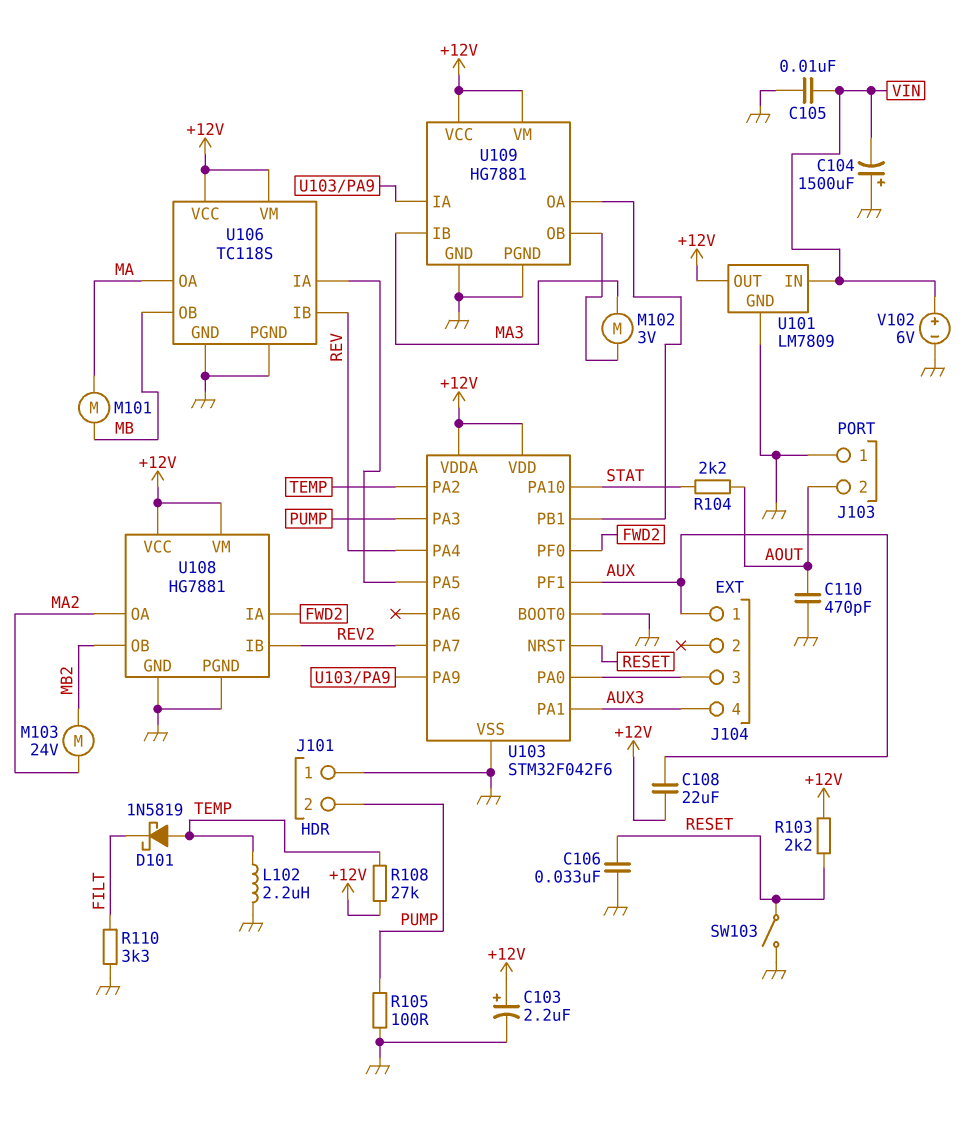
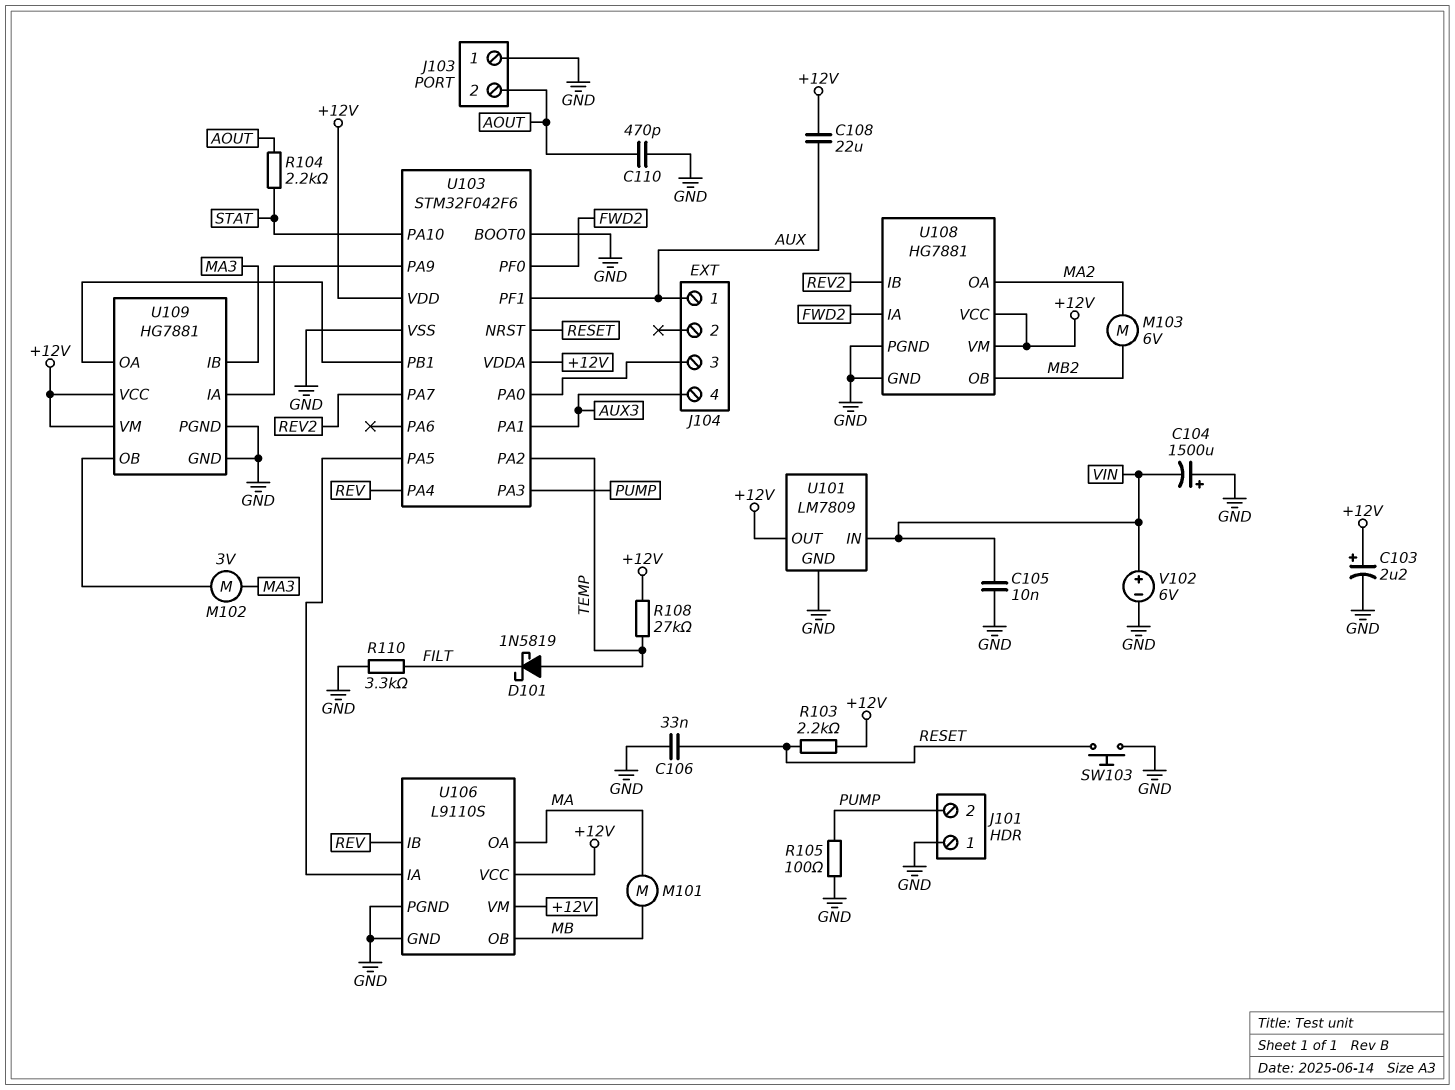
L102: 2.2uH (GND, TEMP) -> none
M103: motor 24V (MA2, MB2) -> motor 6V (MA2, MB2)
SW103: switch (GND, RESET) -> button (GND, RESET)
U106: TC118S -> L9110S

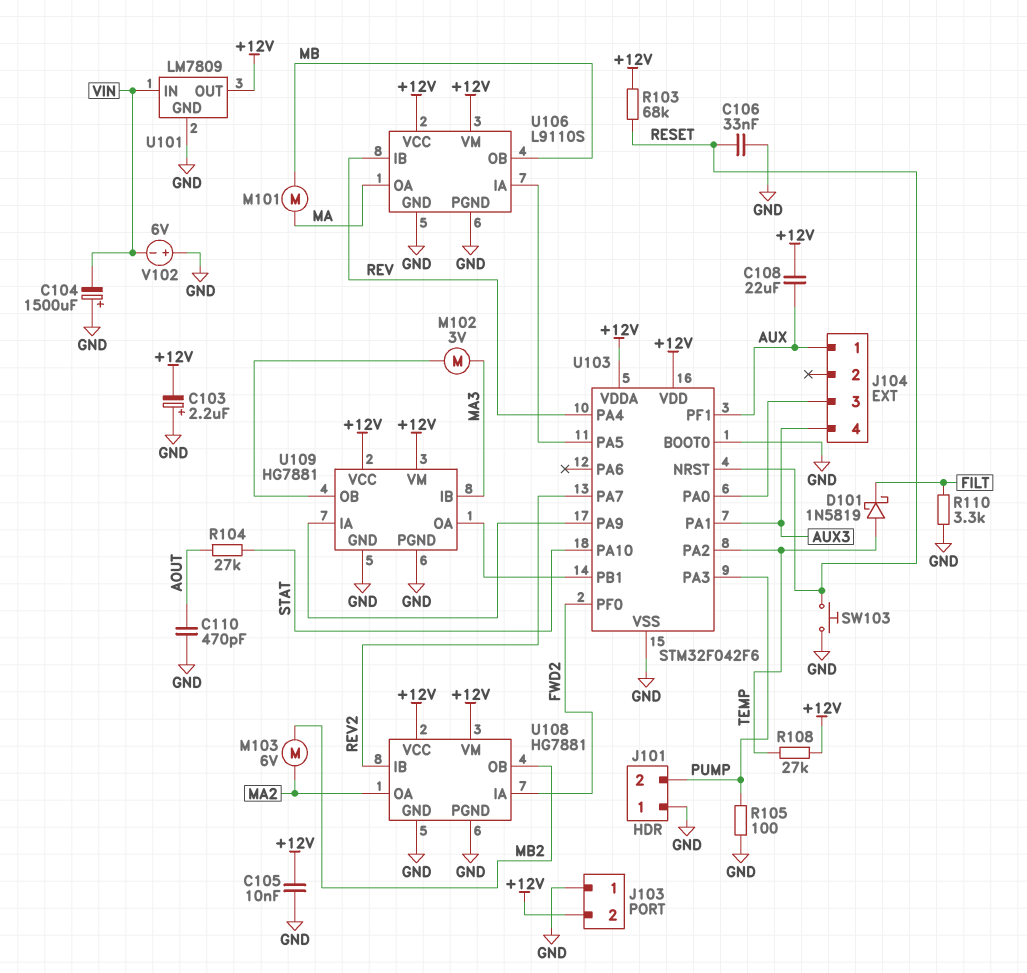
C103: 2.2uF (plus +12V, minus GND) -> 2.2uF (plus GND, minus +12V)
C105: 10nF (GND, VIN) -> 10nF (+12V, GND)
J103 pin 2: AOUT -> +12V
R103: 2.2k (+12V, RESET) -> 68k (+12V, RESET)
R104: 2.2k (AOUT, STAT) -> 27k (AOUT, STAT)
V102: 6V (plus VIN, minus GND) -> 6V (plus GND, minus VIN)

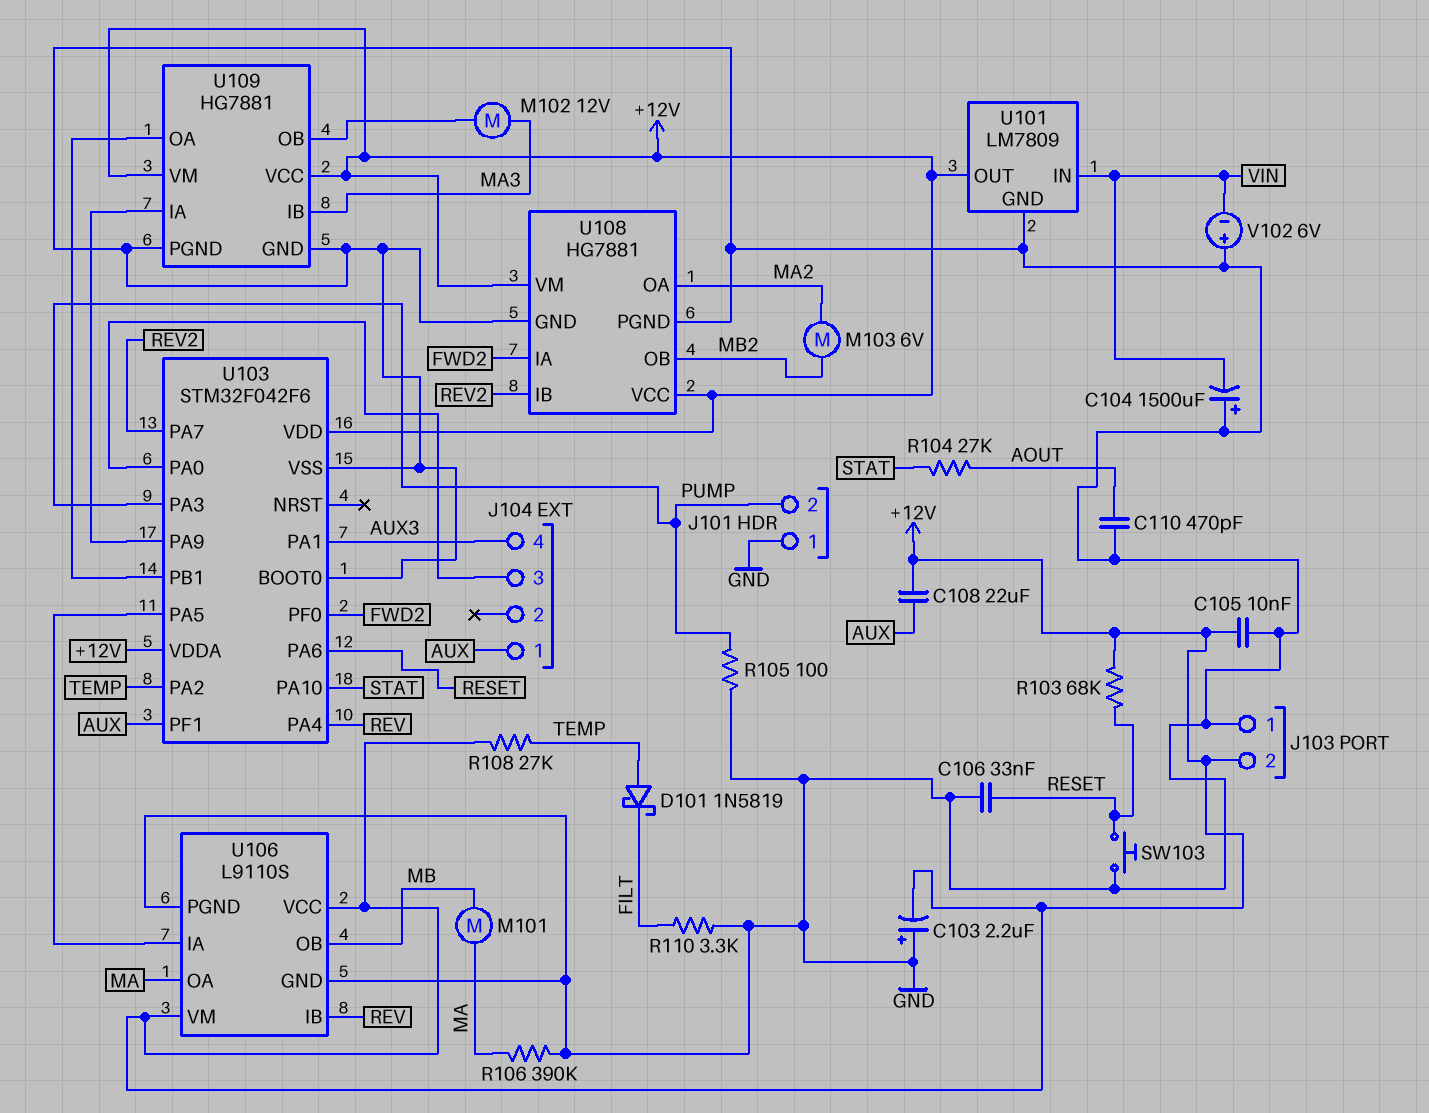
M102: motor 3V (MA3, U109/OB) -> motor 12V (MA3, U109/OB)
R106: none -> 390k (GND, MA)
U103 pin NRST: RESET -> none
U103 pin PA6: none -> RESET

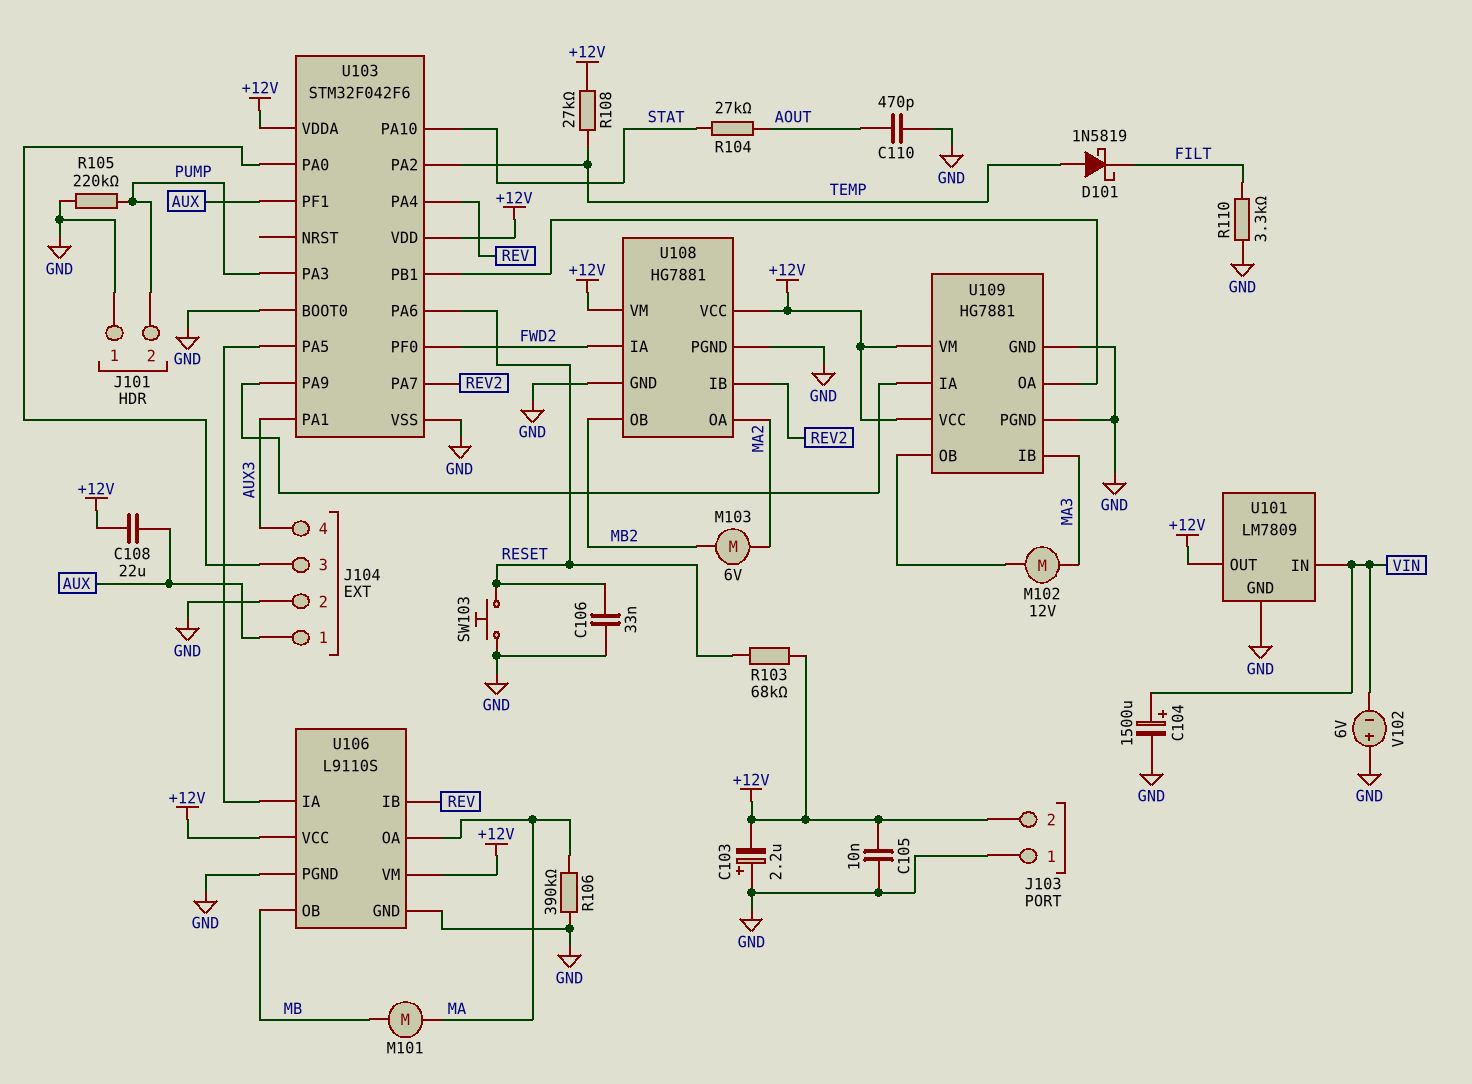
C104: 1500uF (plus GND, minus VIN) -> 1500uF (plus VIN, minus GND)
J104 pin 2: none -> GND
R105: 100 (GND, PUMP) -> 220k (GND, PUMP)

